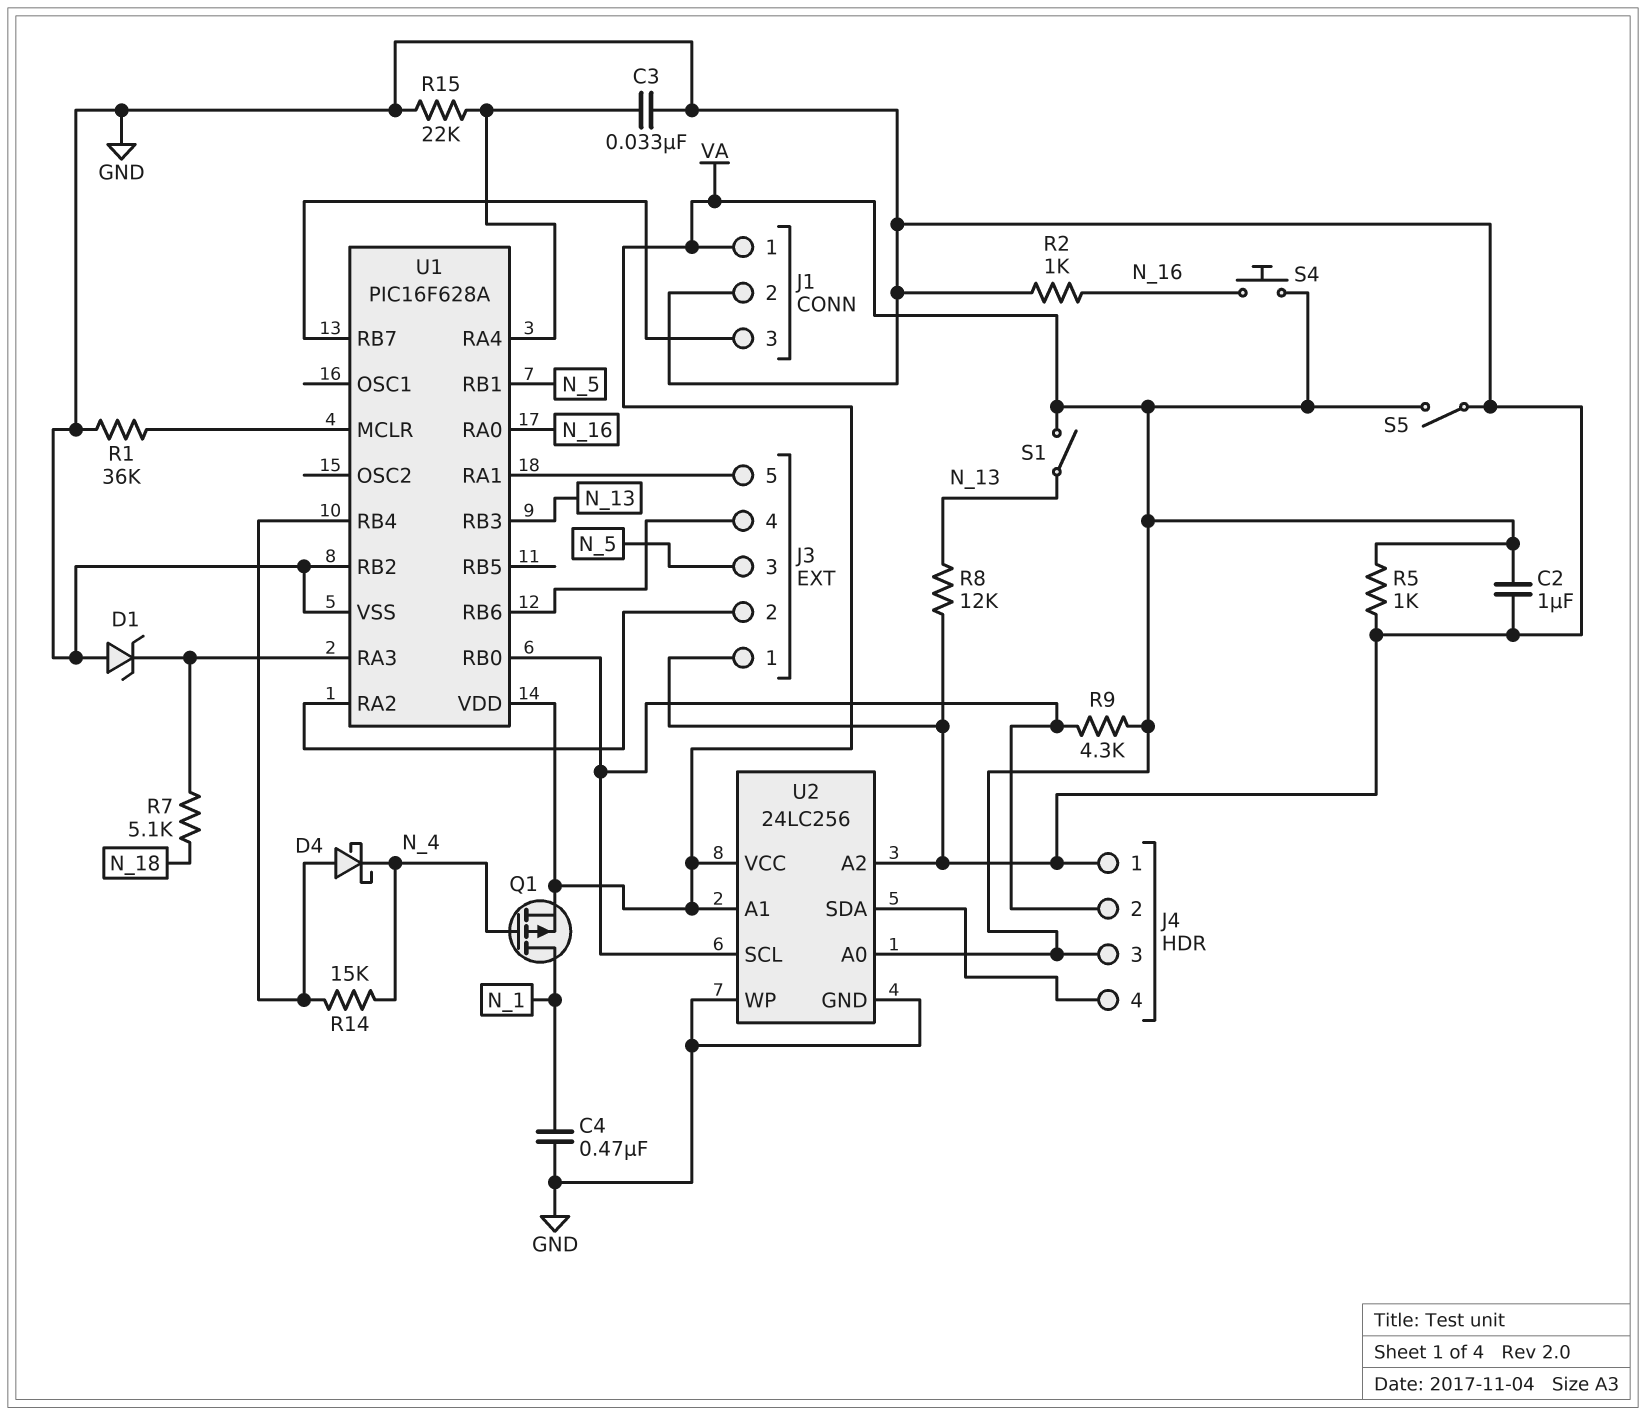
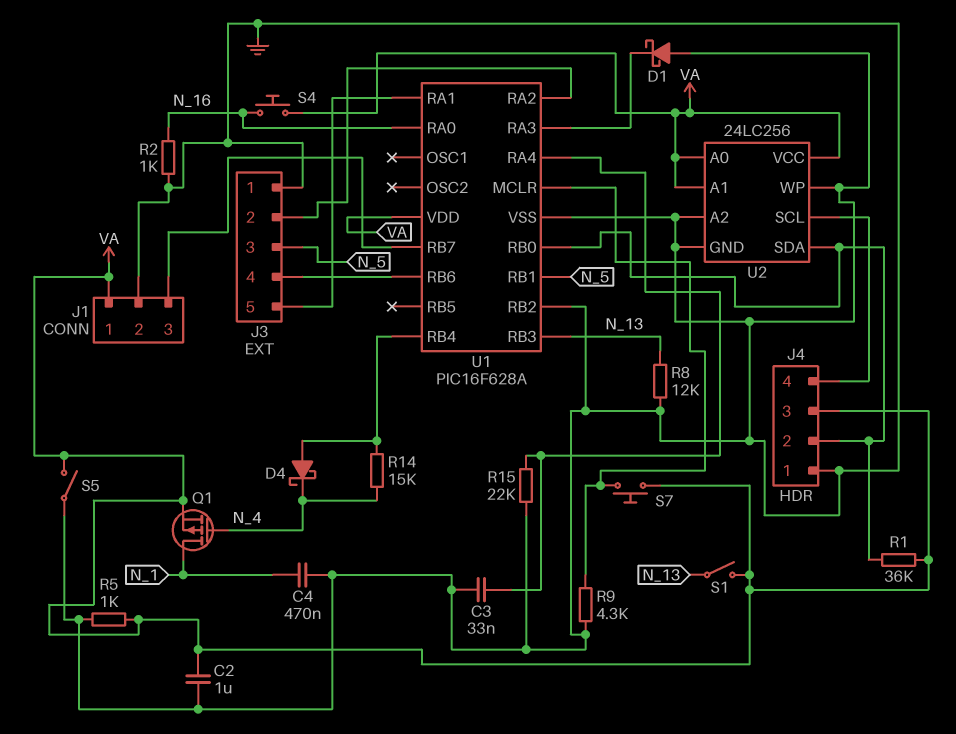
D1: zener (A GND, K U1/RA3) -> schottky (A GND, K U1/RA3)
R1: 36k (GND, U1/MCLR) -> 36k (J4/2, VA)
R7: 5.1k (N_18, U1/RA3) -> none
R9: 4.3k (J4/2, VA) -> 4.3k (GND, U1/MCLR)
S7: none -> button (U1/MCLR, VA)
U2 pin SCL: J4/2 -> J4/4
U2 pin SDA: J4/4 -> J4/2

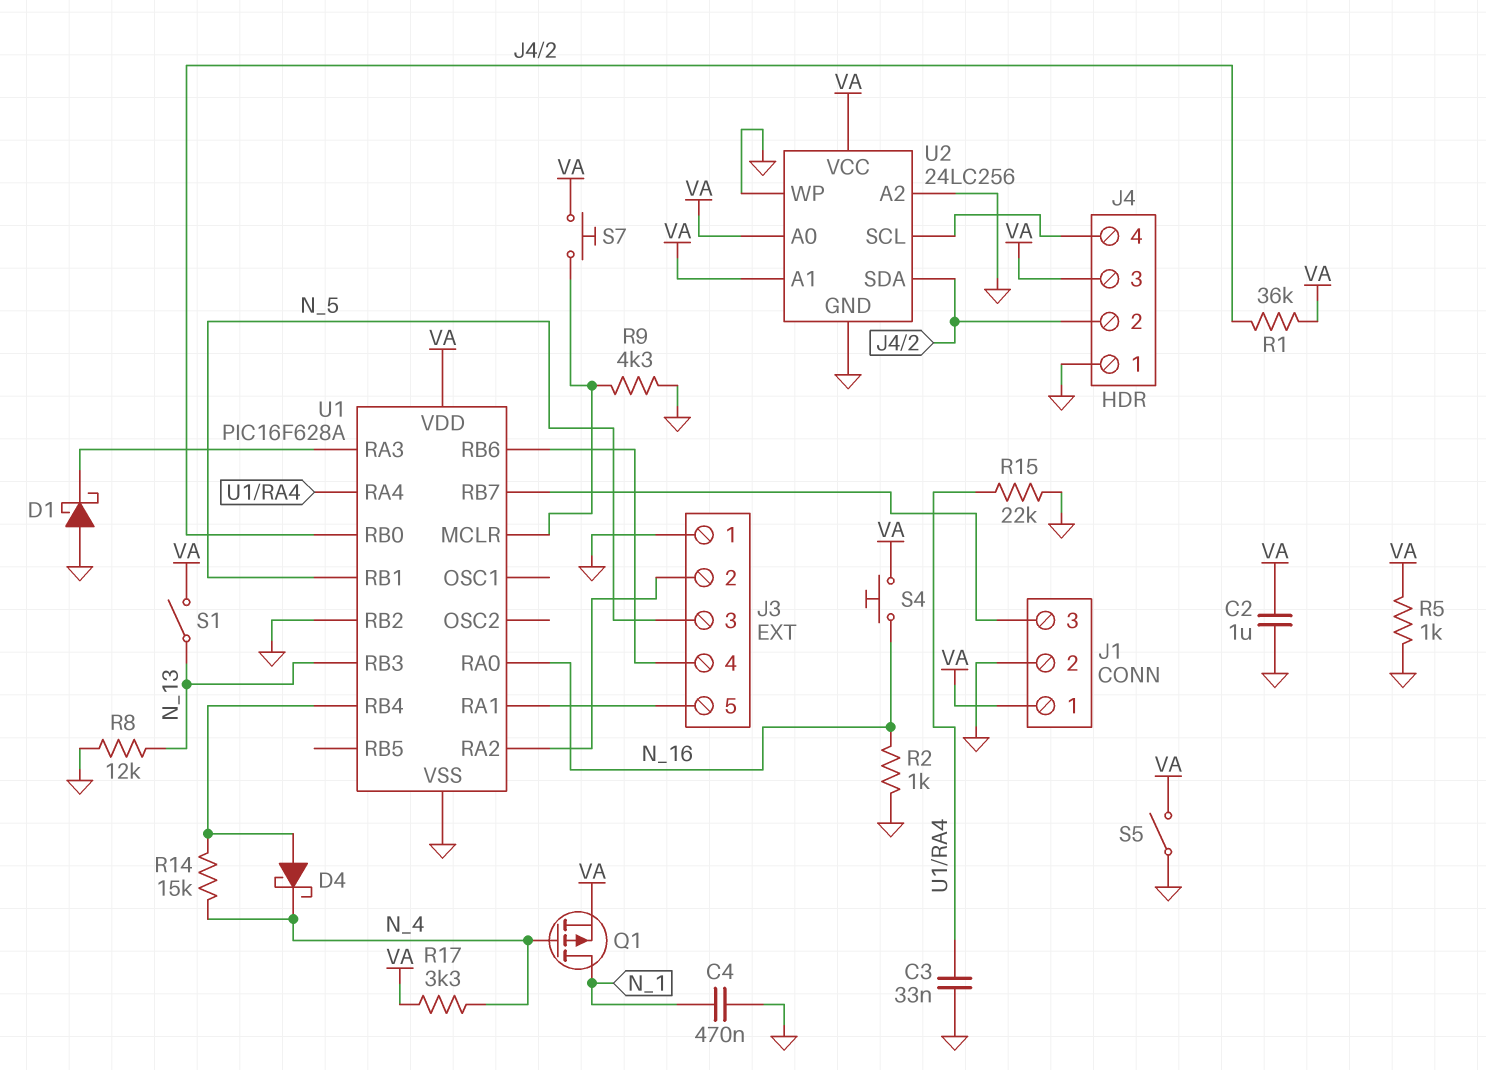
R17: none -> 3.3k (N_4, VA)

